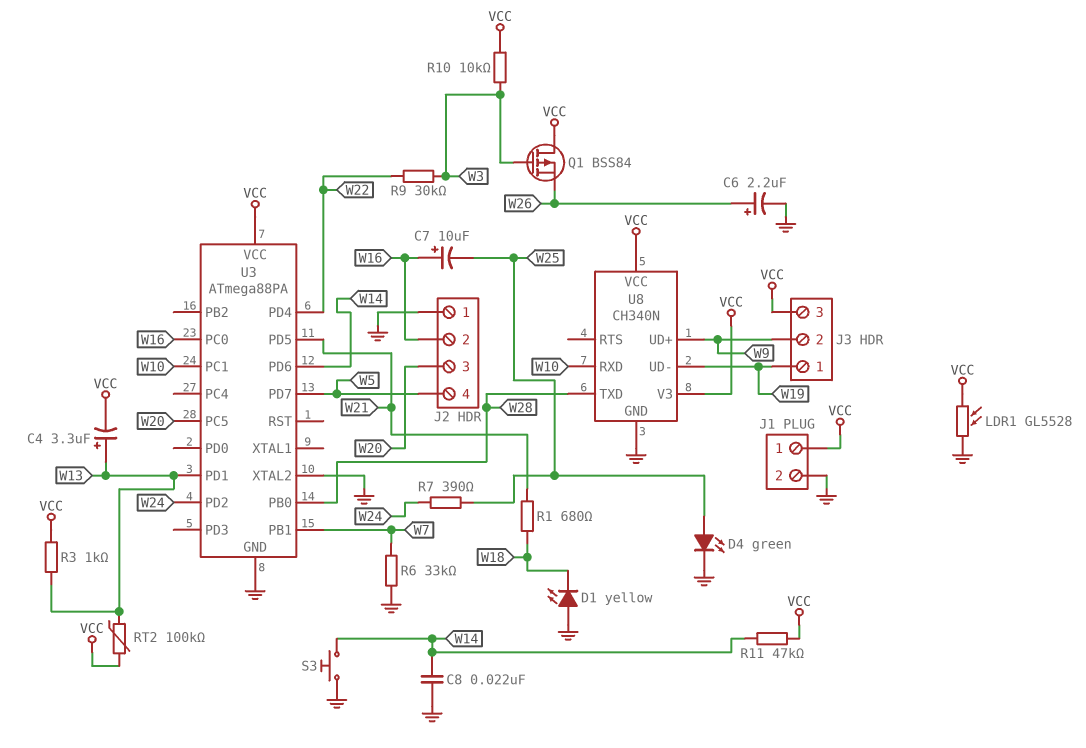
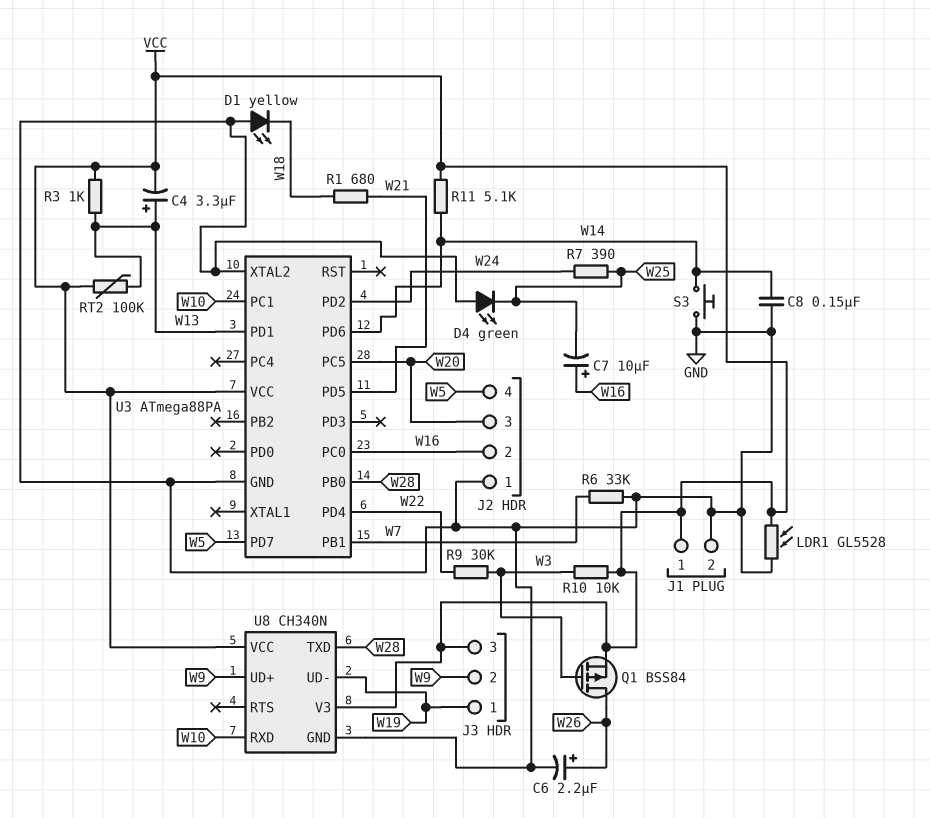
C8: 22nF (GND, W14) -> 150nF (GND, W14)
D4: LED green (A W25, K GND) -> LED green (A GND, K W25)
Q1: PMOS BSS84 (G W3, D VCC, S W26) -> PMOS BSS84 (G W3, D W26, S VCC)
R11: 47k (VCC, W14) -> 5.1k (VCC, W14)

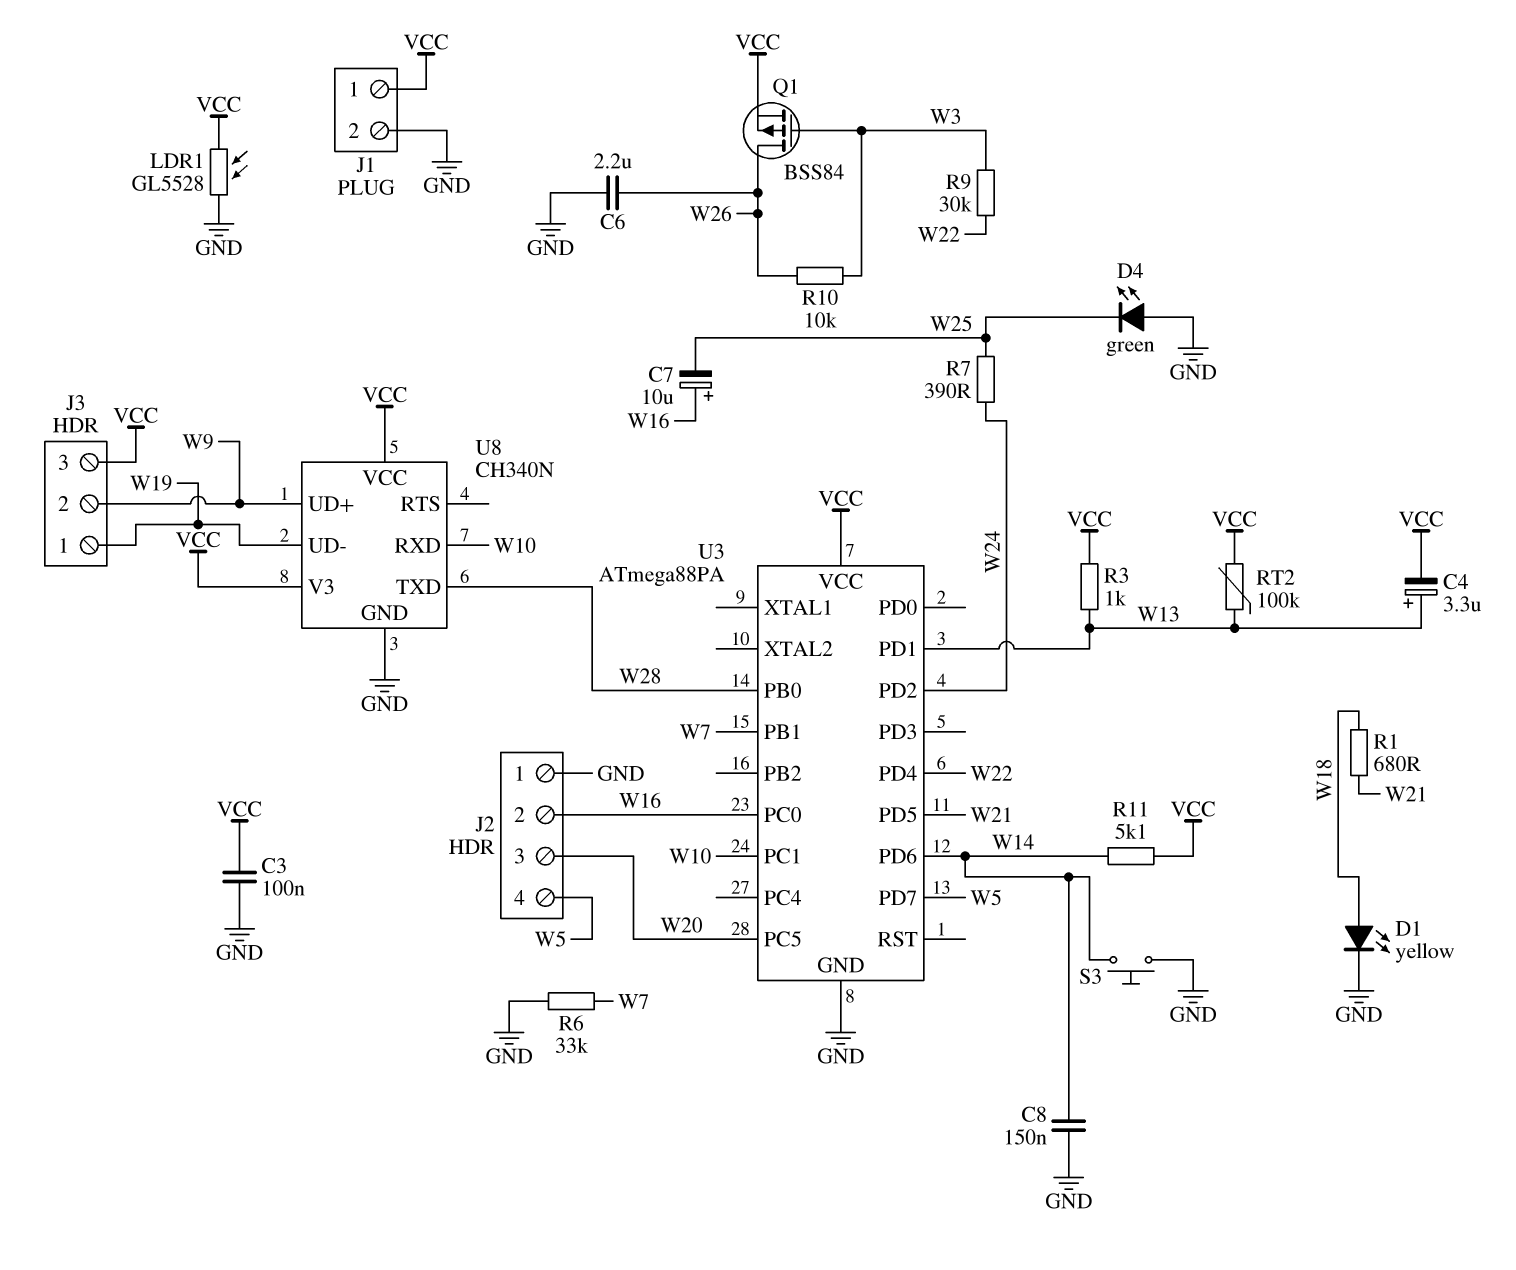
C3: none -> 100nF (GND, VCC)
C6: 2.2uF (plus W26, minus GND) -> 2.2uF (GND, W26)
D1: LED yellow (A GND, K W18) -> LED yellow (A W18, K GND)
R10: 10k (VCC, W3) -> 10k (W3, W26)
U3 pin XTAL2: GND -> none

